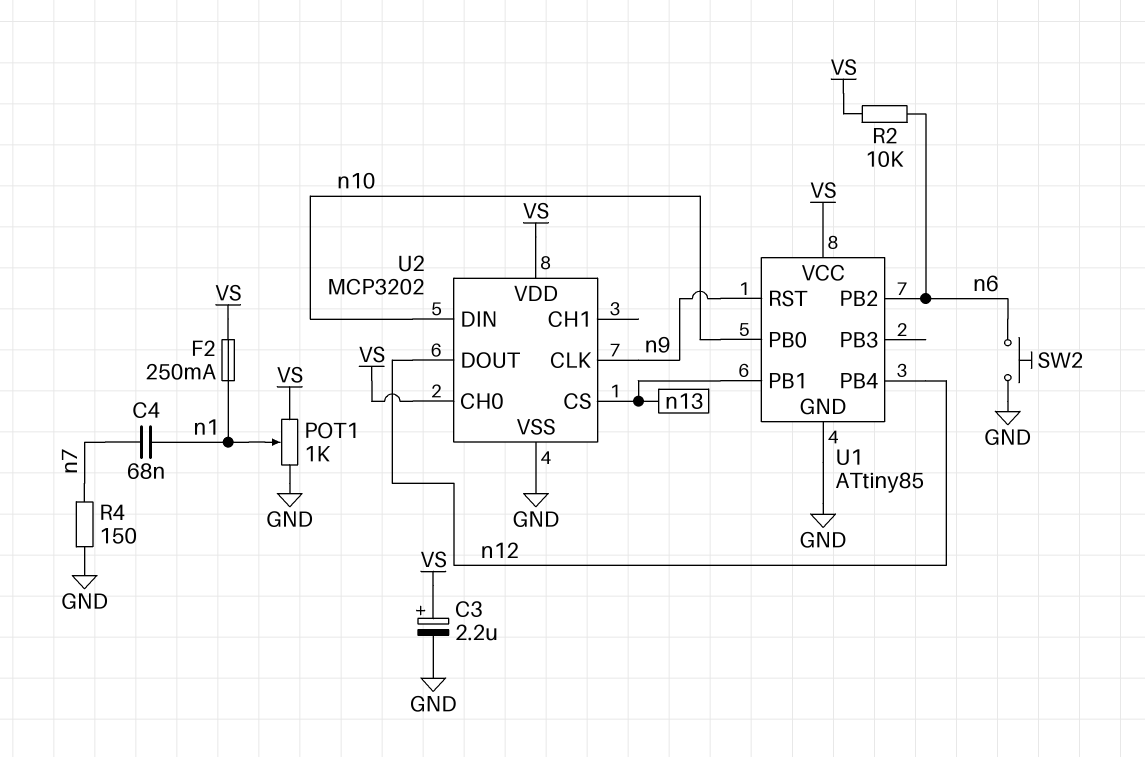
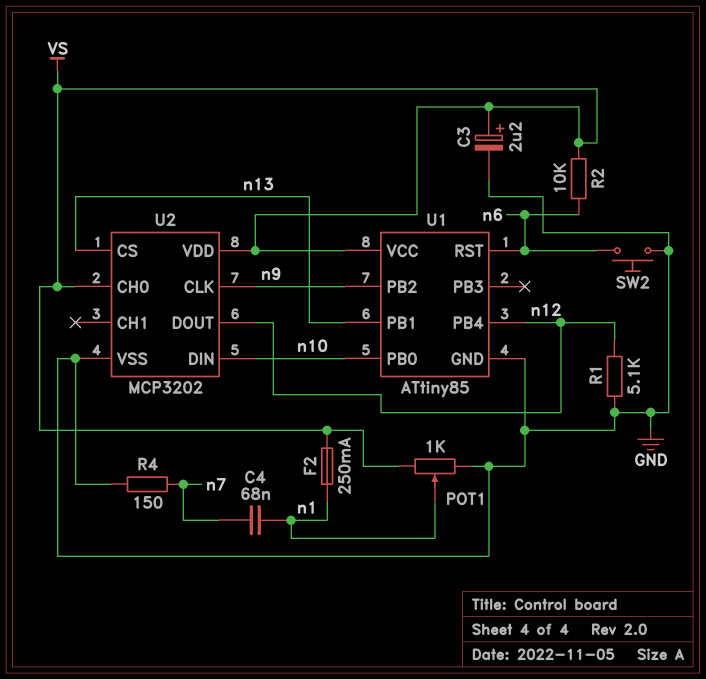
R1: none -> 5.1k (GND, n12)
U1 pin PB2: n6 -> n9
U1 pin RST: n9 -> n6

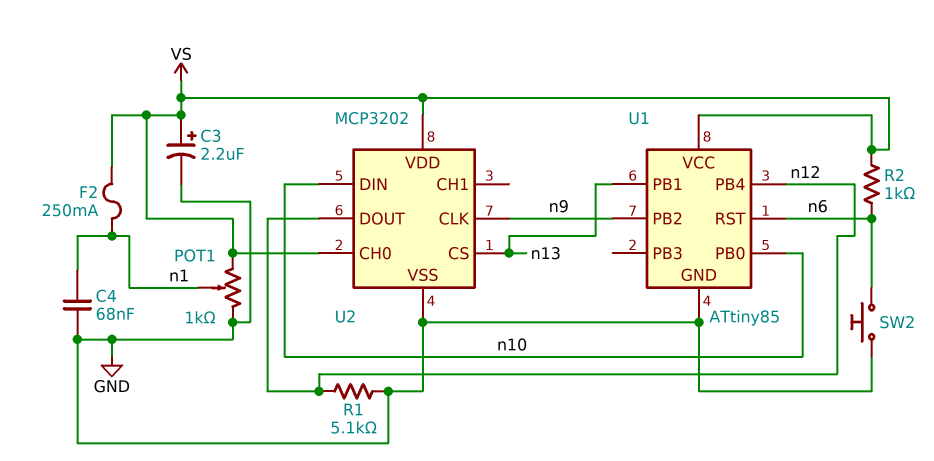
C4: 68nF (n1, n7) -> 68nF (GND, n1)
R2: 10k (VS, n6) -> 1k (VS, n6)
R4: 150 (GND, n7) -> none

